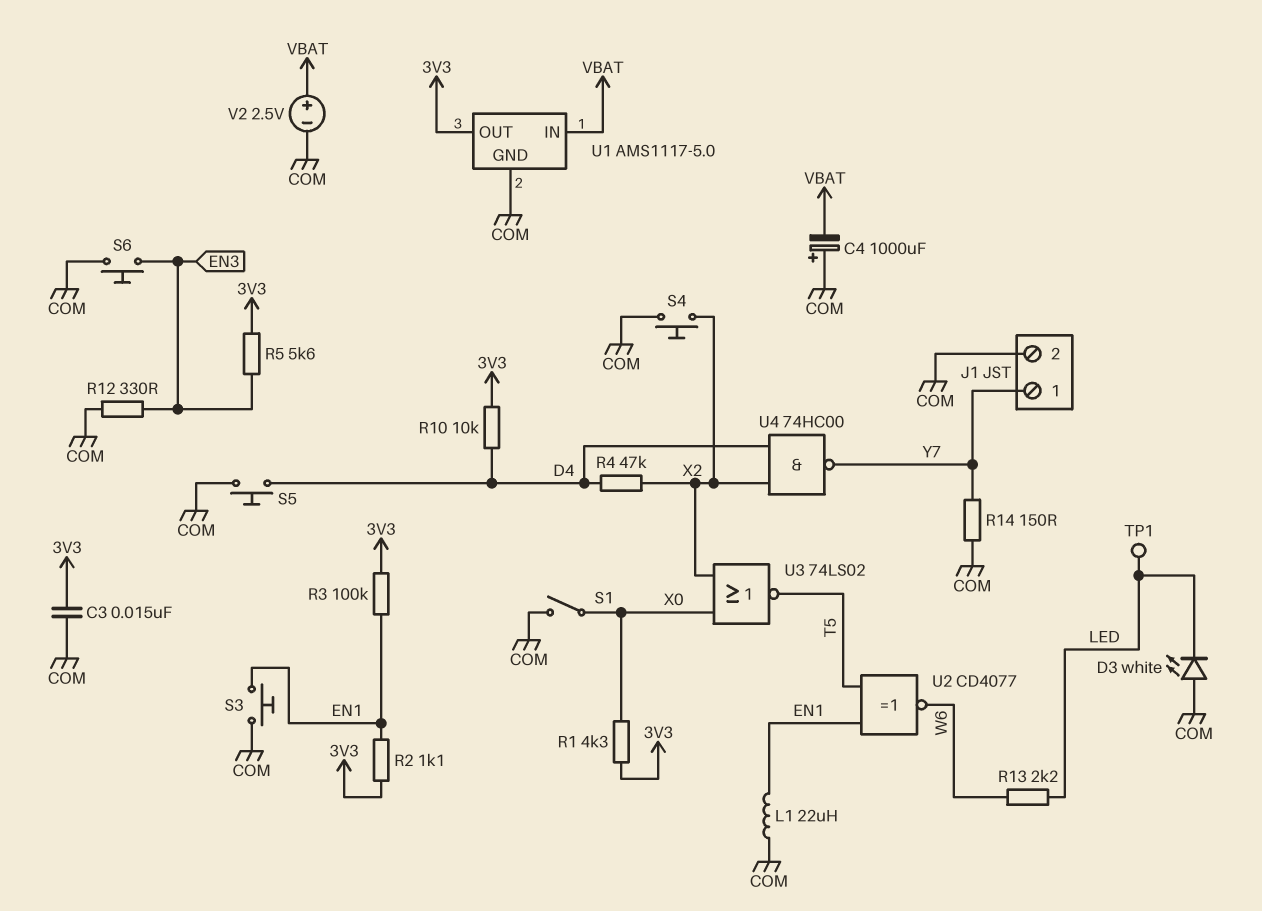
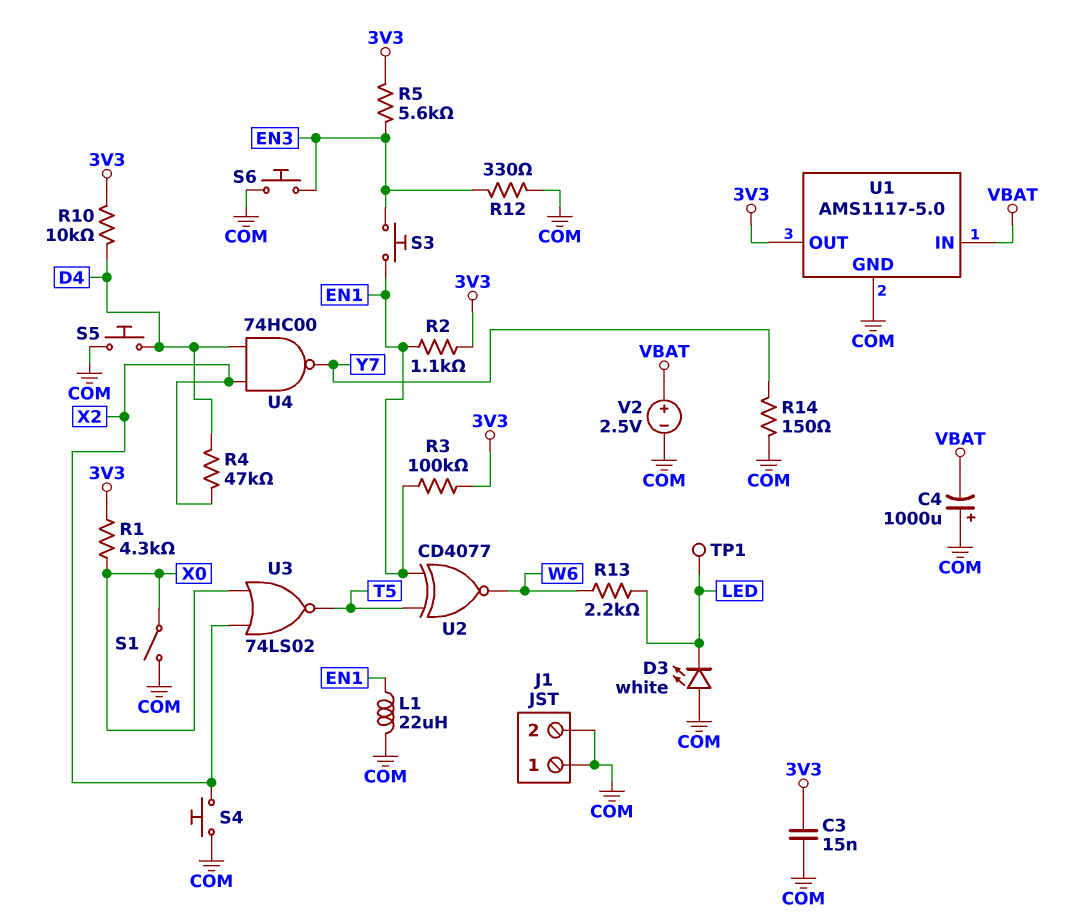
J1 pin 1: Y7 -> COM
S3: button (COM, EN1) -> button (EN1, EN3)

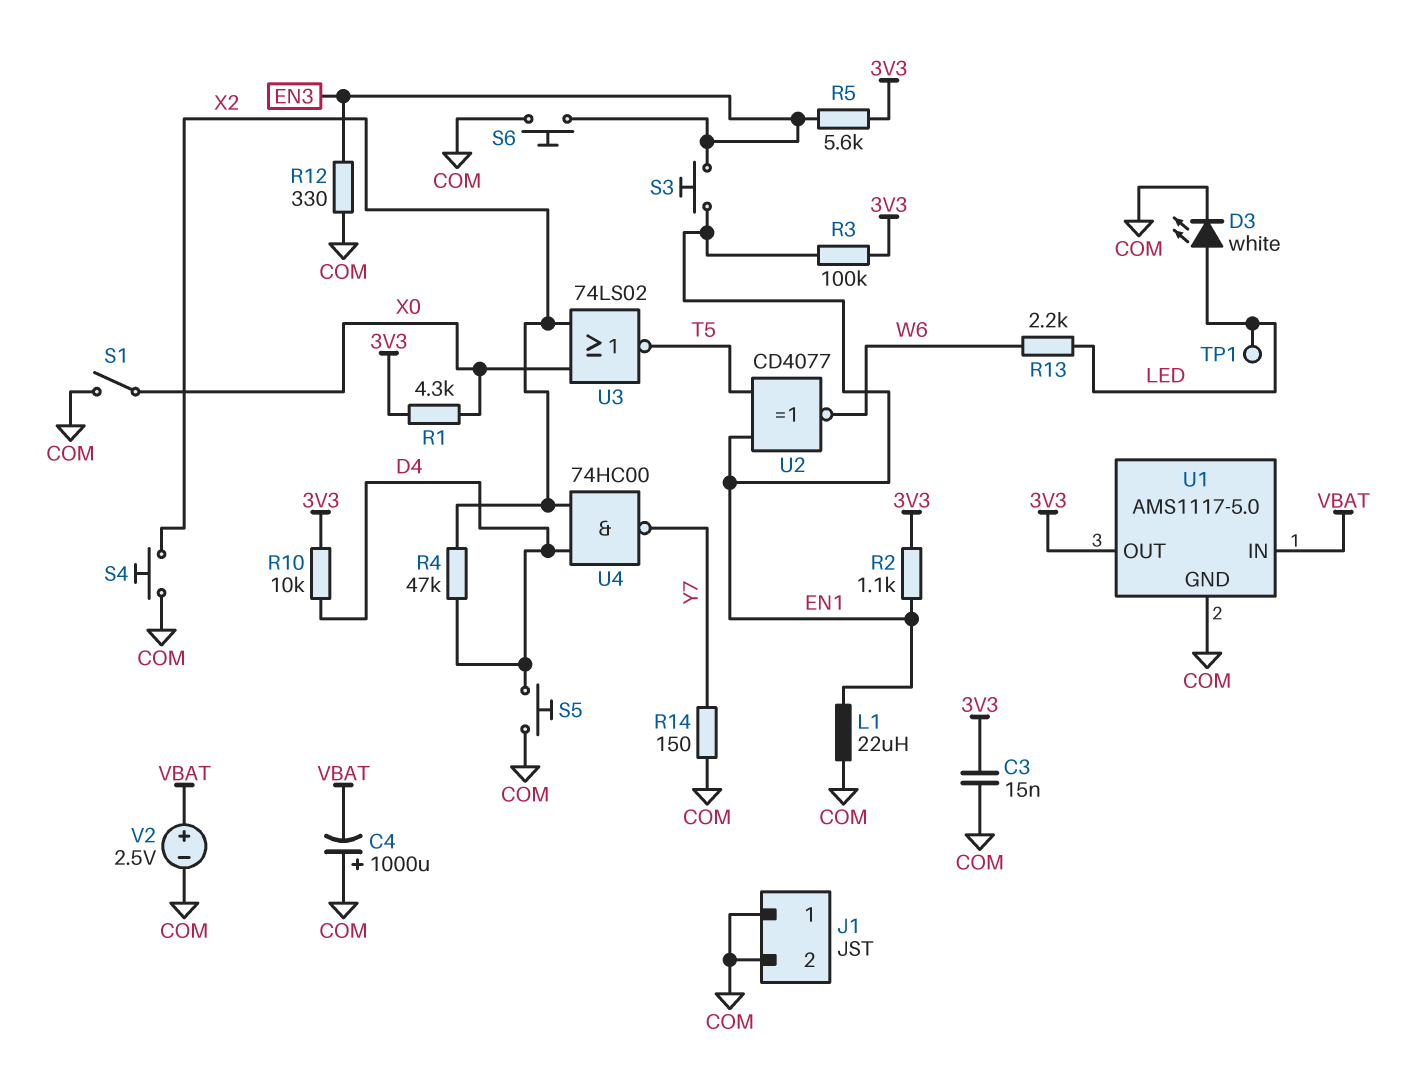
D3: LED white (A COM, K LED) -> LED white (A LED, K COM)

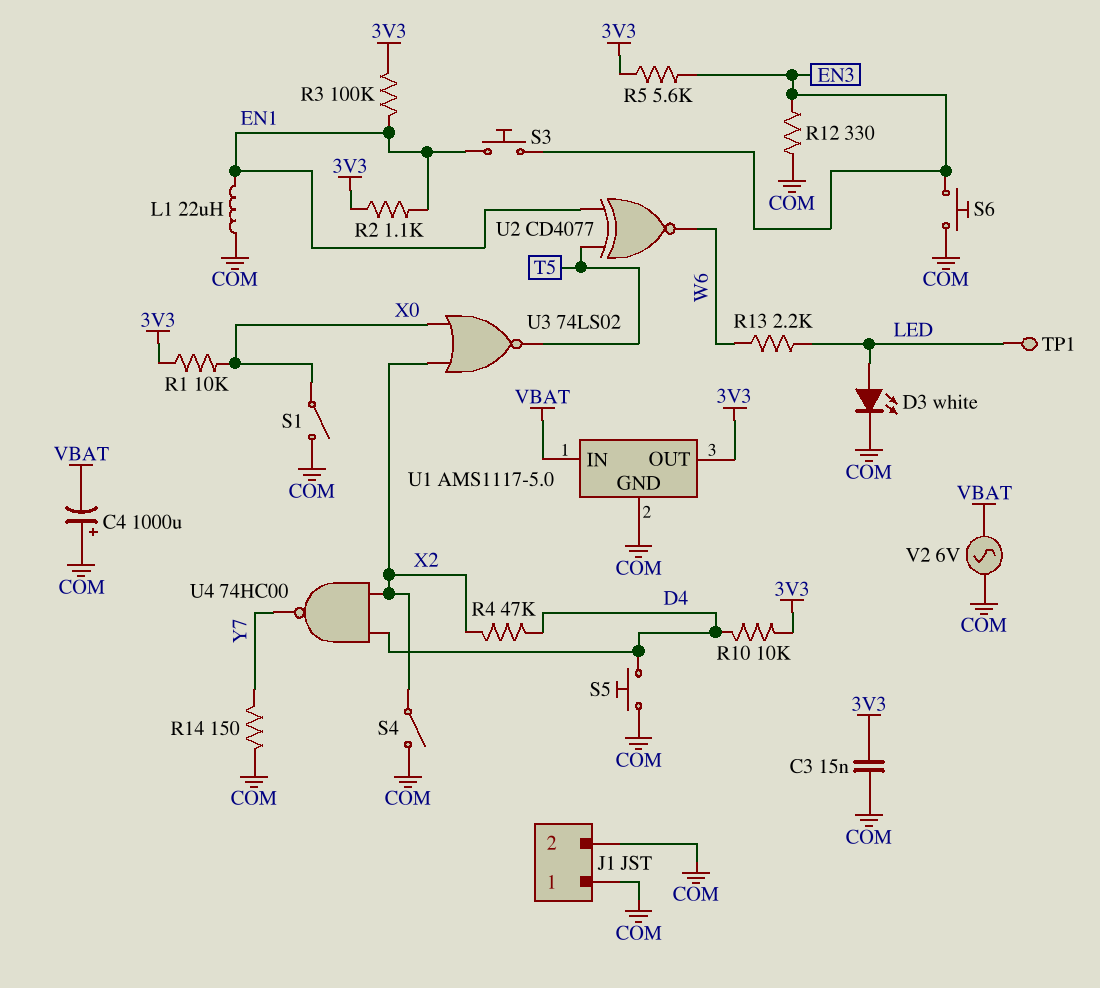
R1: 4.3k (3V3, X0) -> 10k (3V3, X0)
S4: button (COM, X2) -> switch (COM, X2)
V2: 2.5V (plus VBAT, minus COM) -> AC 6V (COM, VBAT)

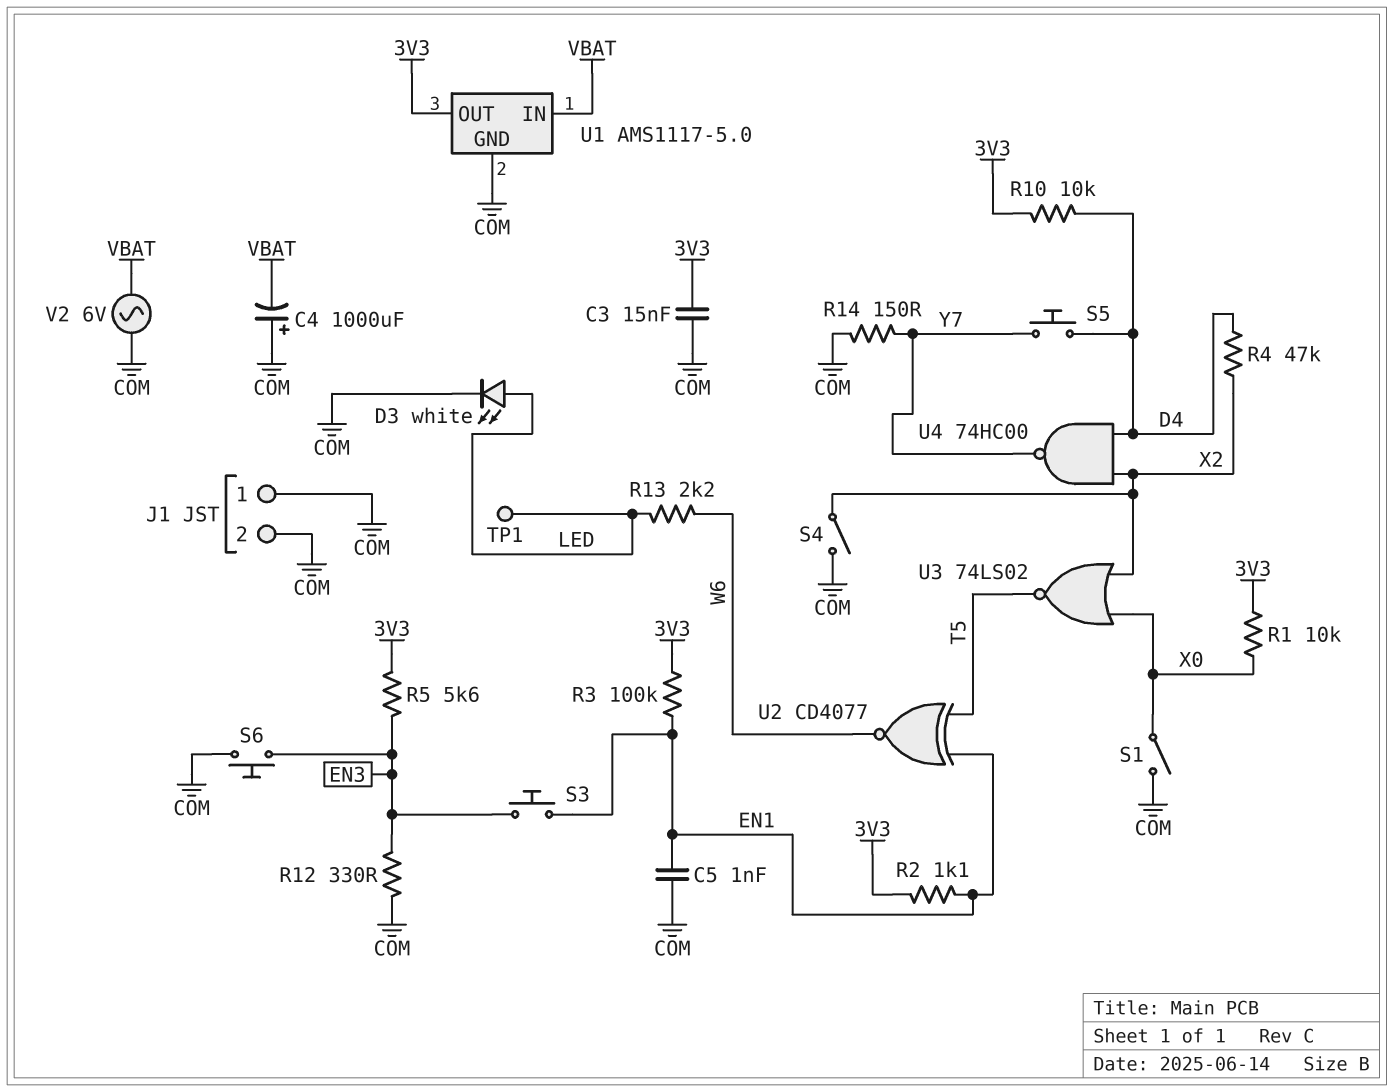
C5: none -> 1nF (COM, EN1)
L1: 22uH (COM, EN1) -> none
S5: button (COM, D4) -> button (D4, Y7)

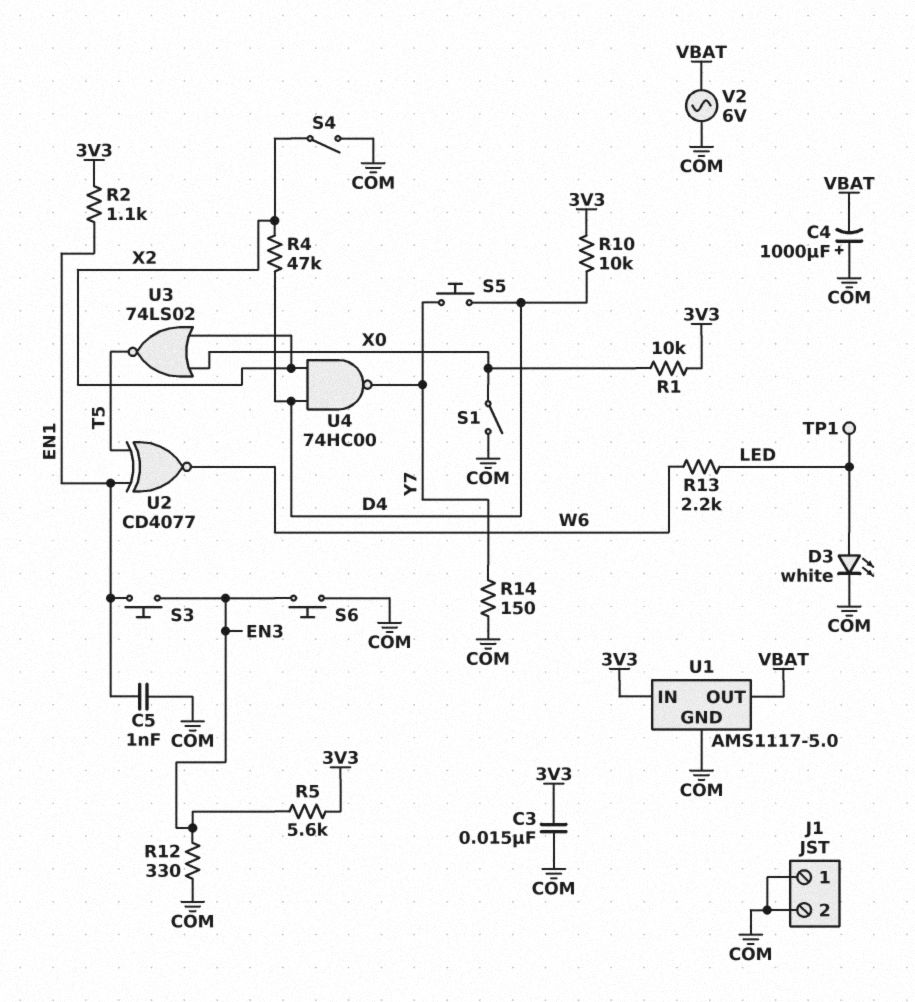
R3: 100k (3V3, EN1) -> none
U1 pin IN: VBAT -> 3V3
U1 pin OUT: 3V3 -> VBAT

